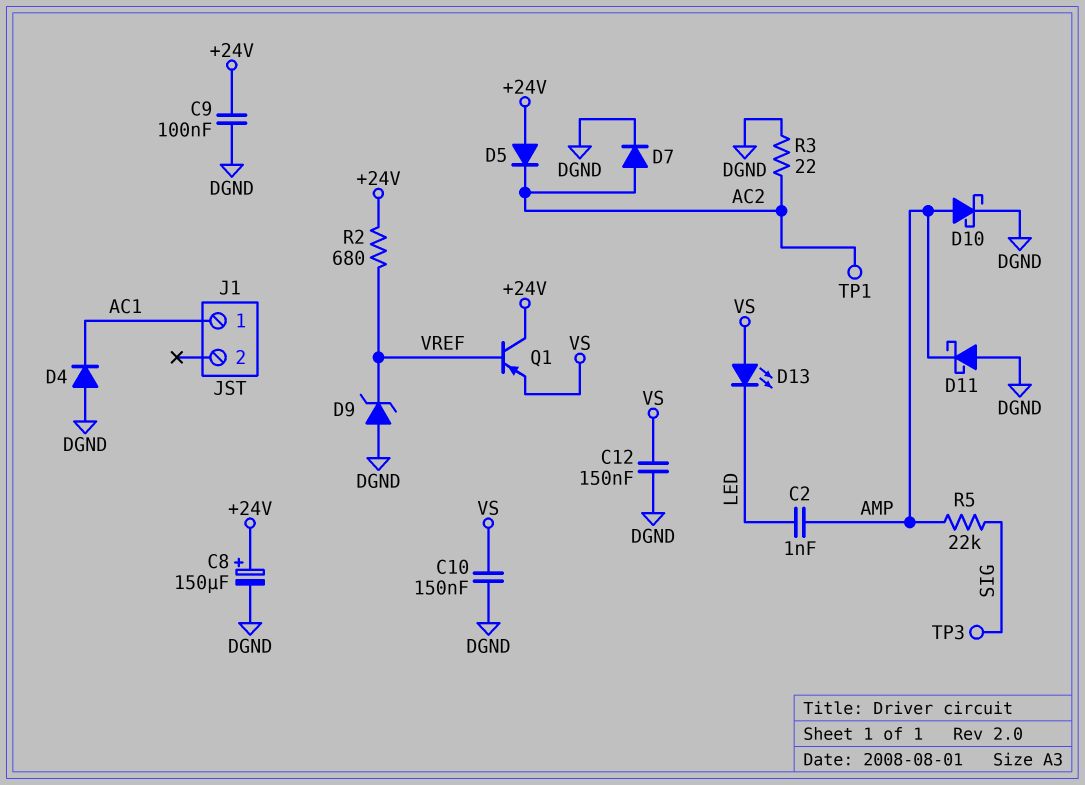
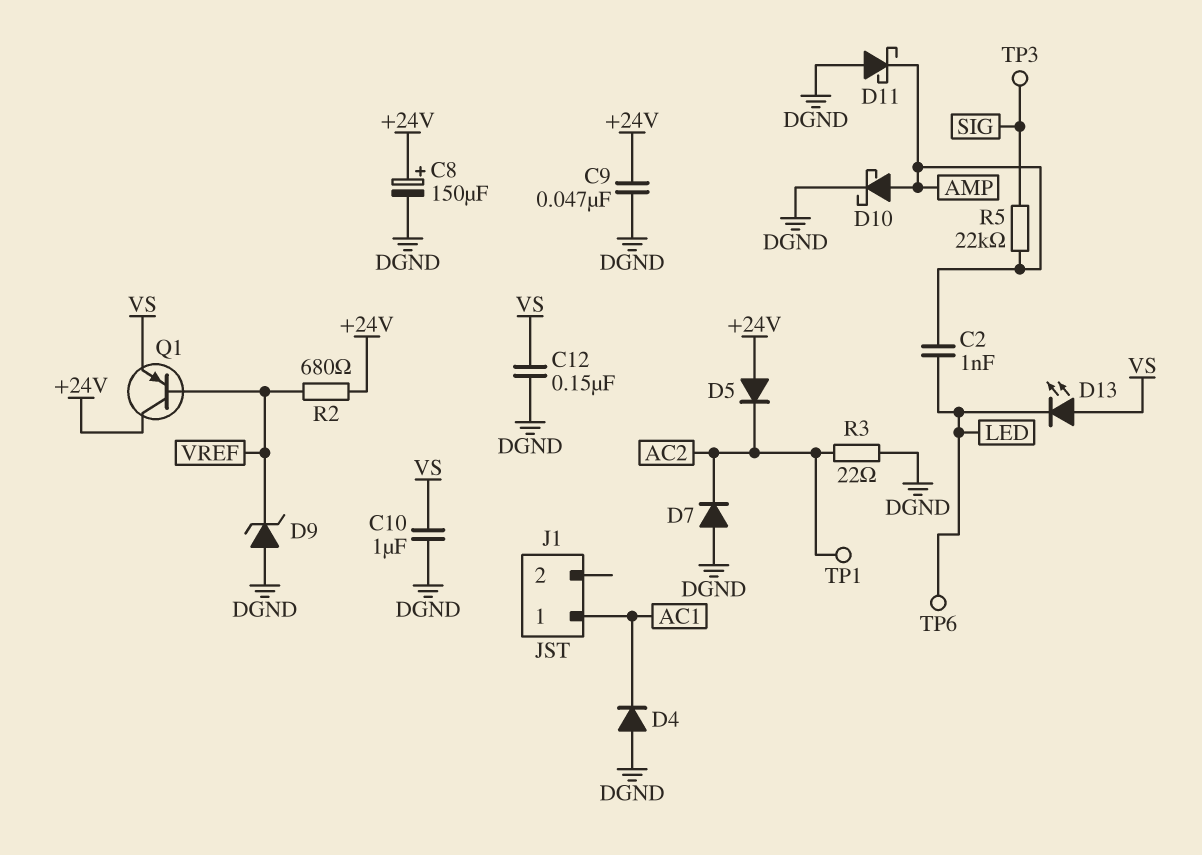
C9: 100nF (+24V, DGND) -> 47nF (+24V, DGND)
C10: 150nF (DGND, VS) -> 1uF (DGND, VS)
D7: diode (A AC2, K DGND) -> diode (A DGND, K AC2)
TP6: none -> test point (LED)

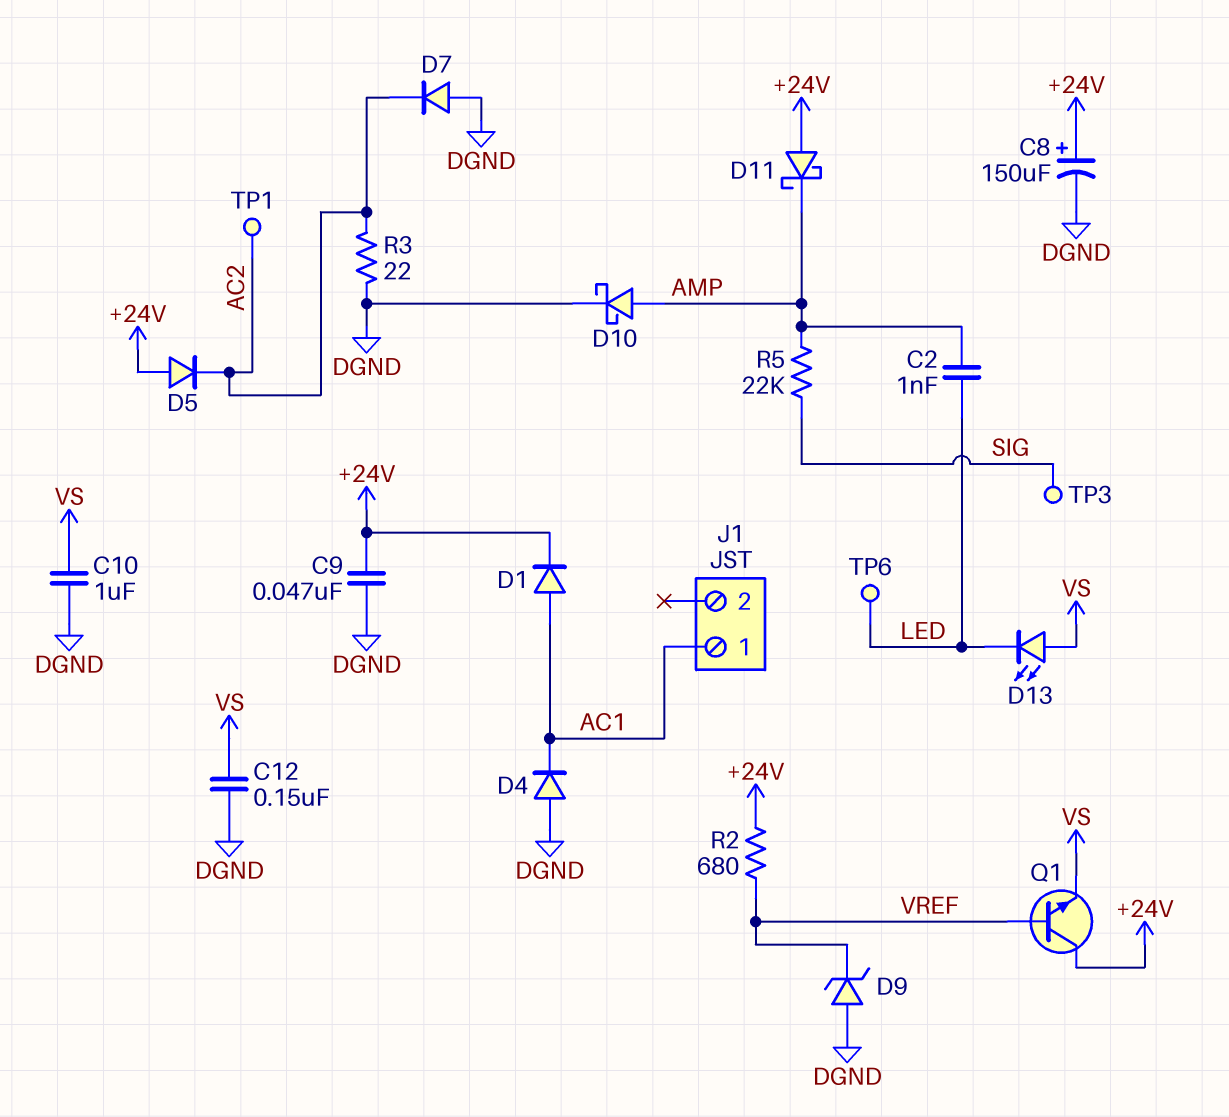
D1: none -> diode (A AC1, K +24V)
D11: schottky (A DGND, K AMP) -> schottky (A +24V, K AMP)
Q1: PNP (B VREF, C +24V, E VS) -> NPN (B VREF, C +24V, E VS)

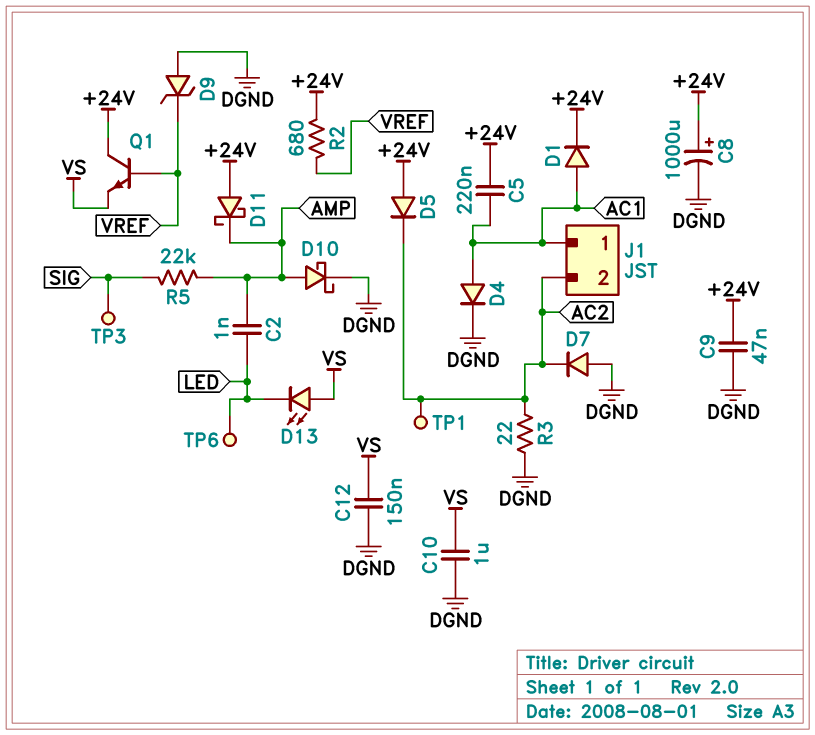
C5: none -> 220nF (+24V, AC1)
C8: 150uF (plus +24V, minus DGND) -> 1000uF (plus +24V, minus DGND)
D4: diode (A DGND, K AC1) -> diode (A AC1, K DGND)
J1 pin 2: none -> AC2

